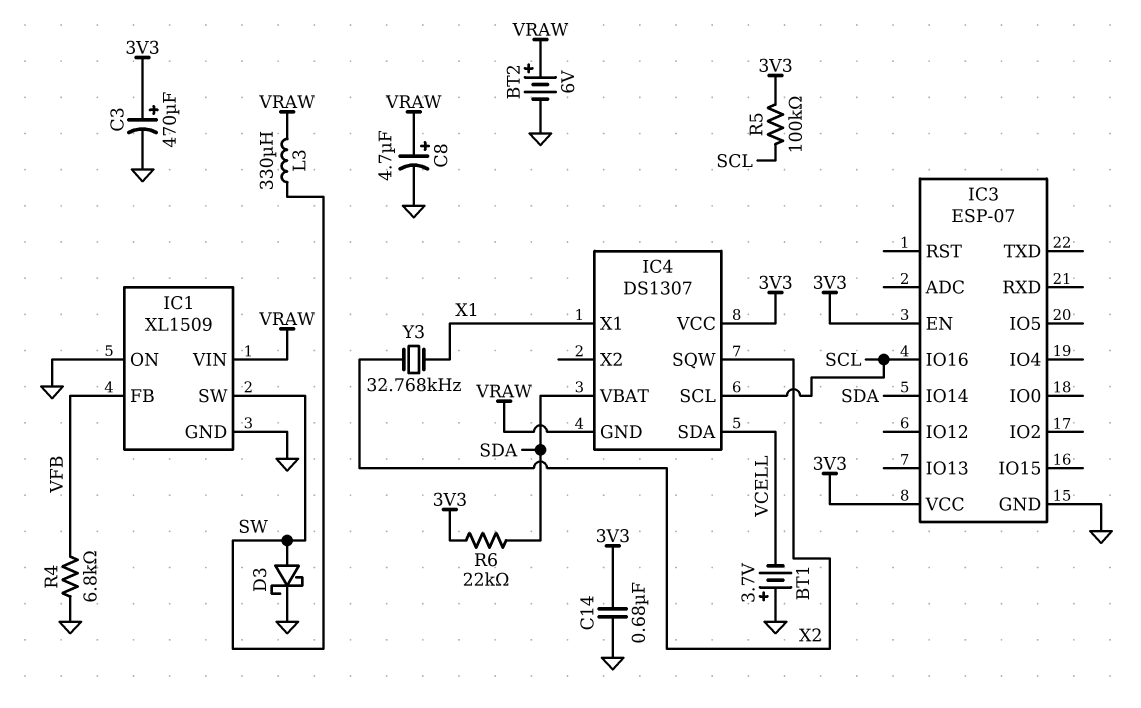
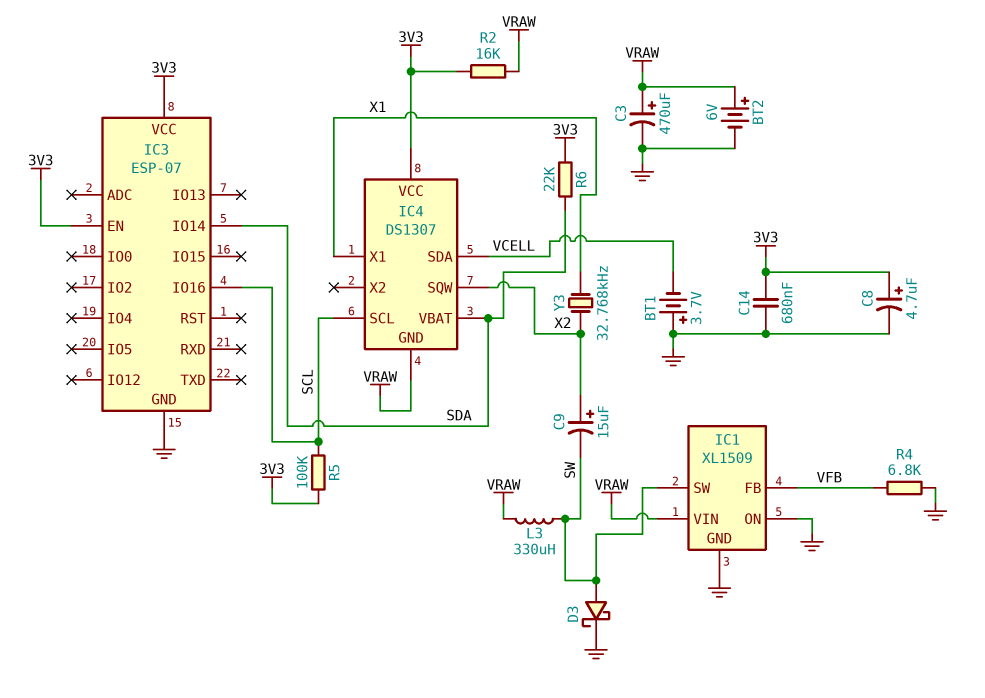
C3: 470uF (plus 3V3, minus GND) -> 470uF (plus VRAW, minus GND)
C8: 4.7uF (plus VRAW, minus GND) -> 4.7uF (plus 3V3, minus GND)
C9: none -> 15uF (plus X2, minus SW)
R2: none -> 16k (3V3, VRAW)

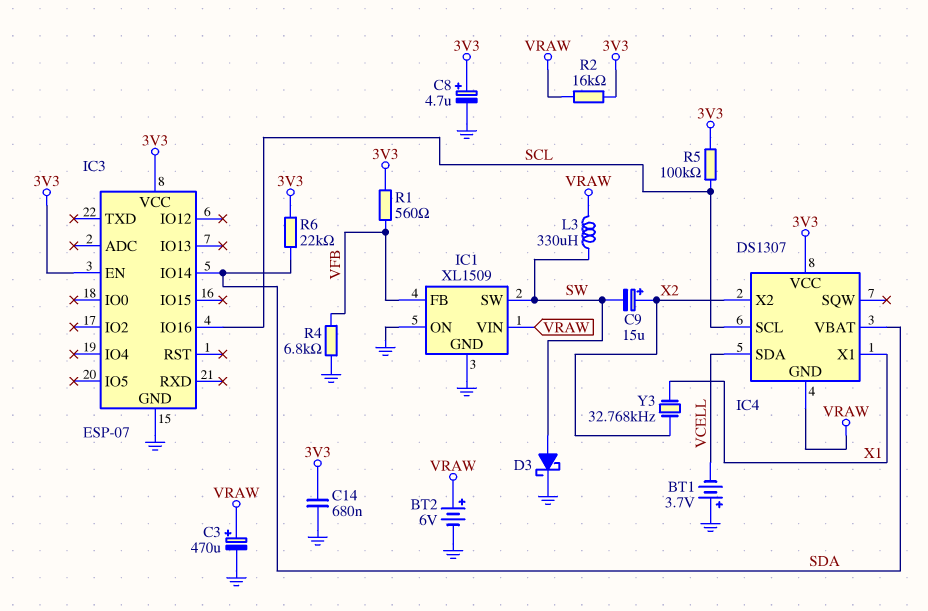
IC4 pin SQW: X2 -> none
IC4 pin X2: none -> X2
R1: none -> 560 (3V3, VFB)

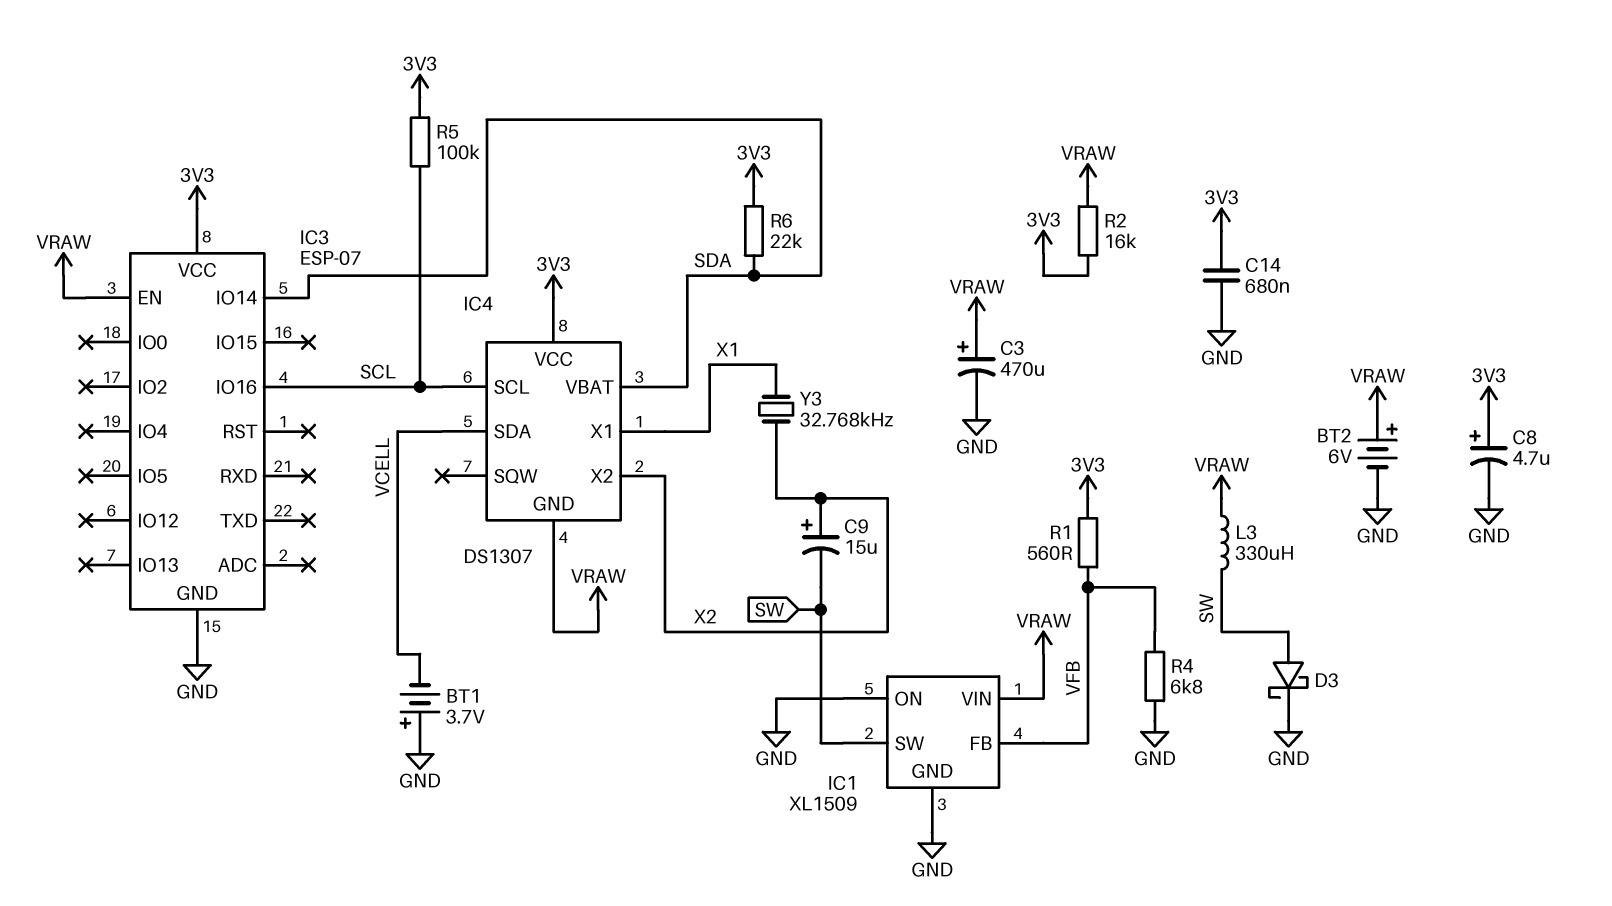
IC3 pin EN: 3V3 -> VRAW

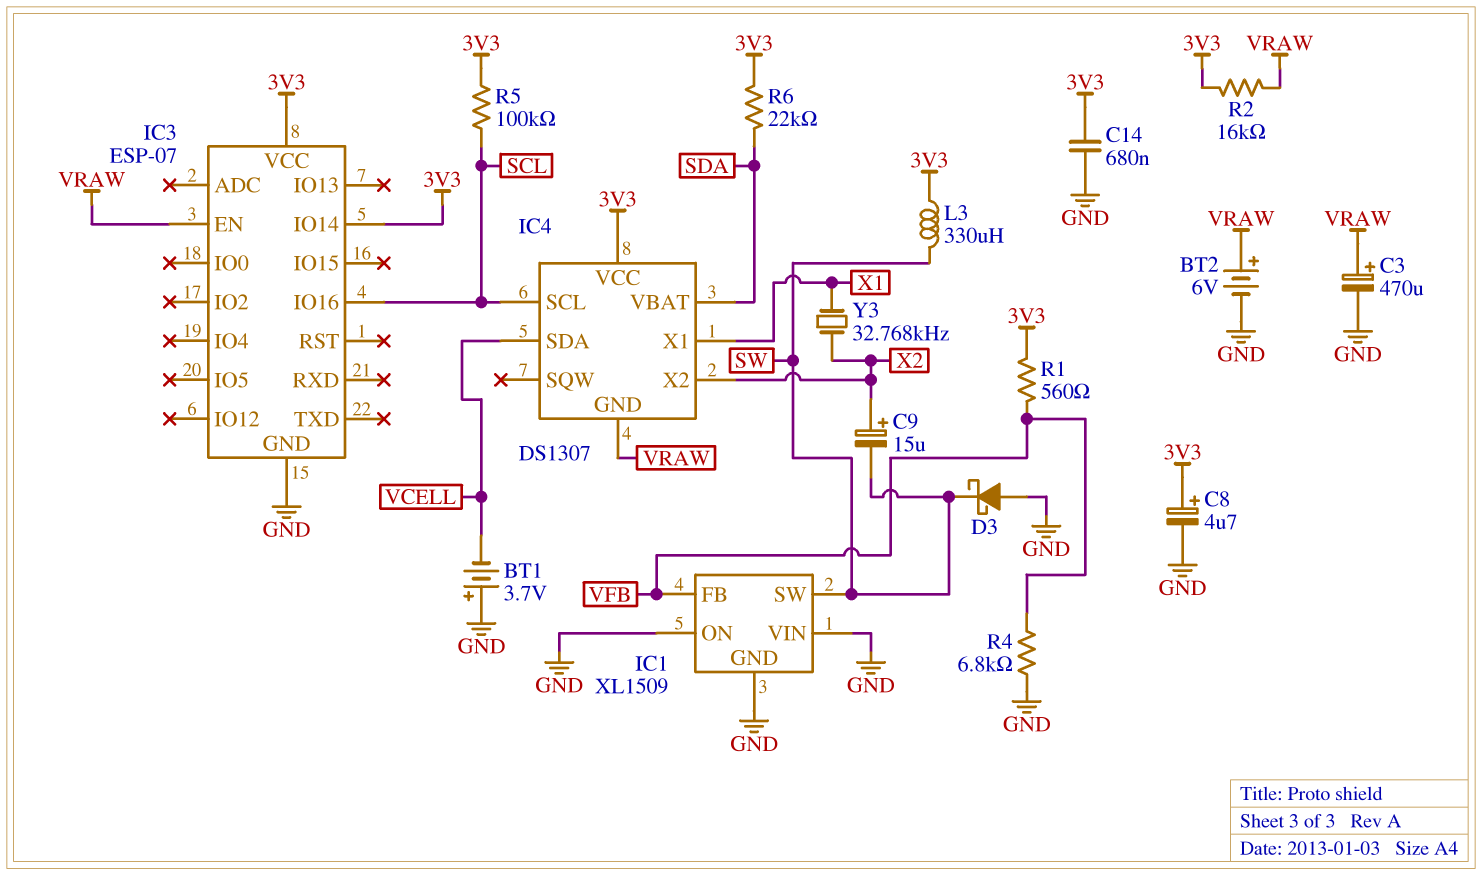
D3: schottky (A SW, K GND) -> schottky (A GND, K SW)
IC1 pin VIN: VRAW -> GND
IC3 pin IO14: SDA -> 3V3
L3: 330uH (SW, VRAW) -> 330uH (3V3, SW)

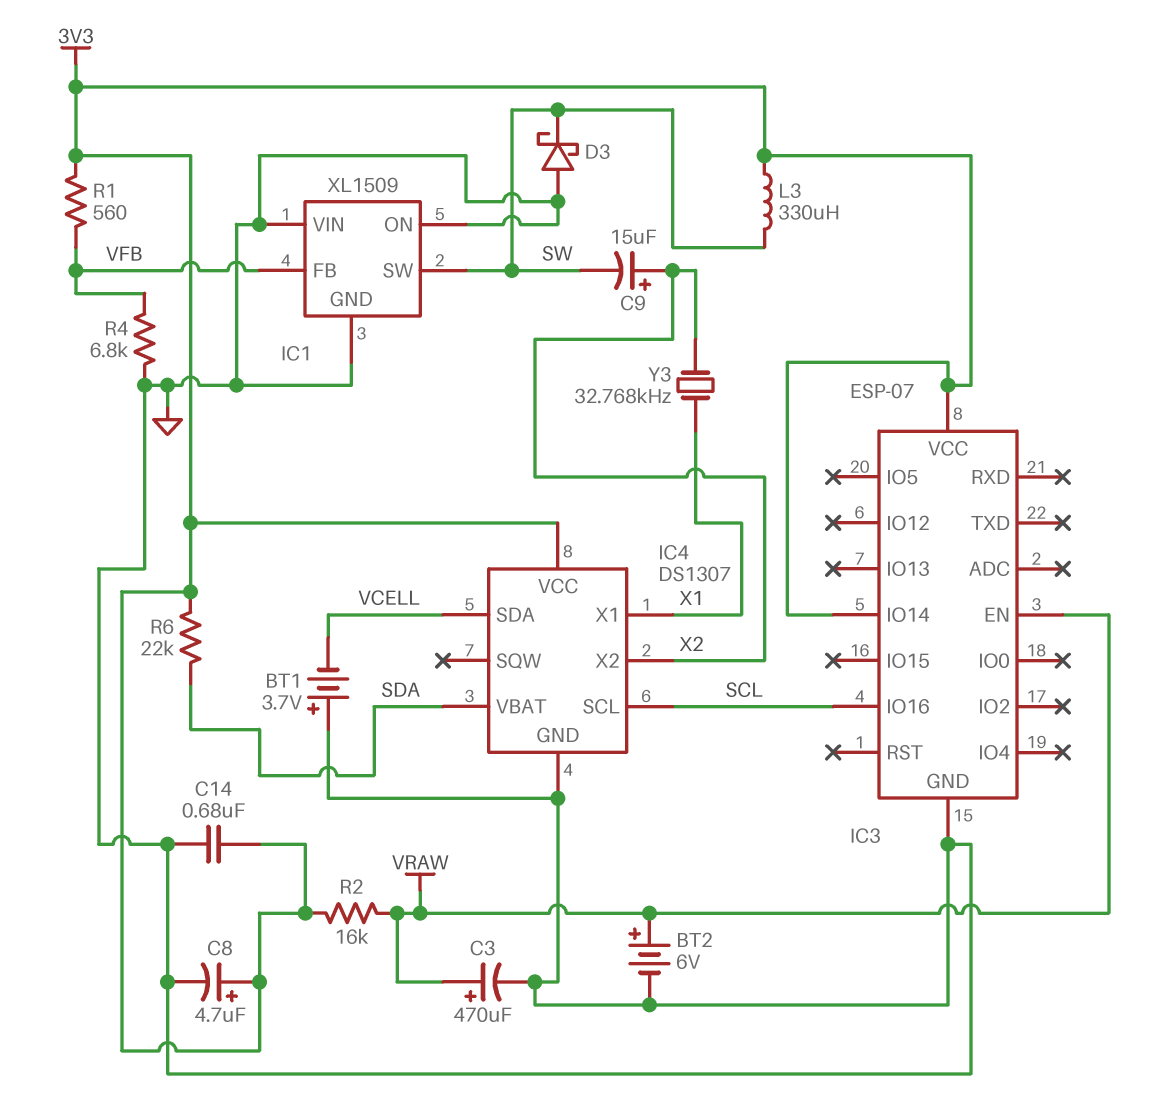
IC4 pin GND: VRAW -> GND
R5: 100k (3V3, SCL) -> none

